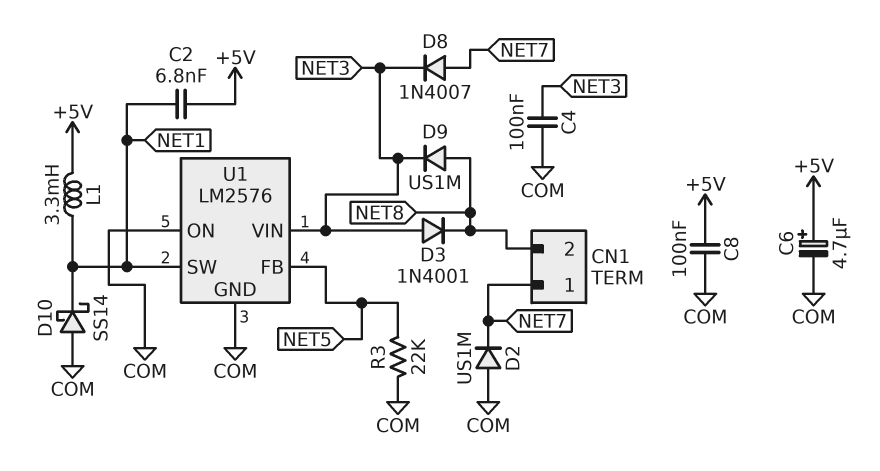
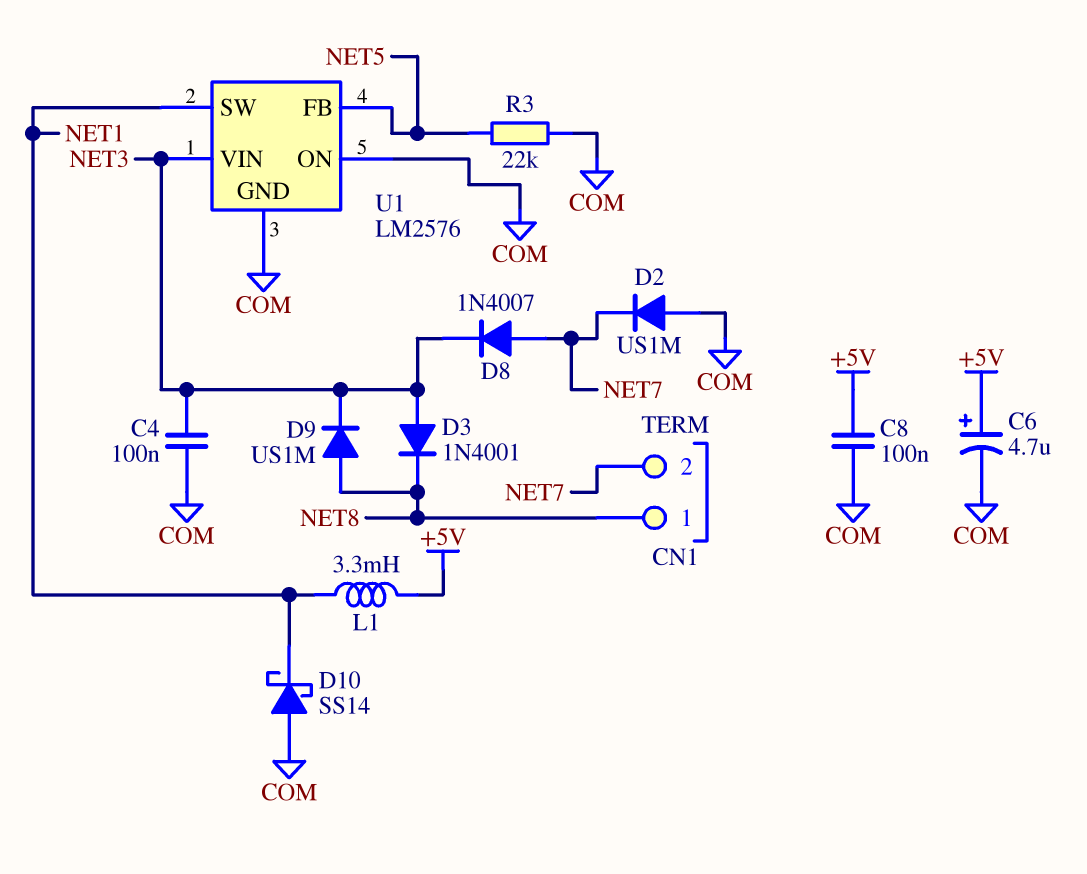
C2: 6.8nF (+5V, NET1) -> none
CN1 pin 1: NET7 -> NET8
CN1 pin 2: NET8 -> NET7

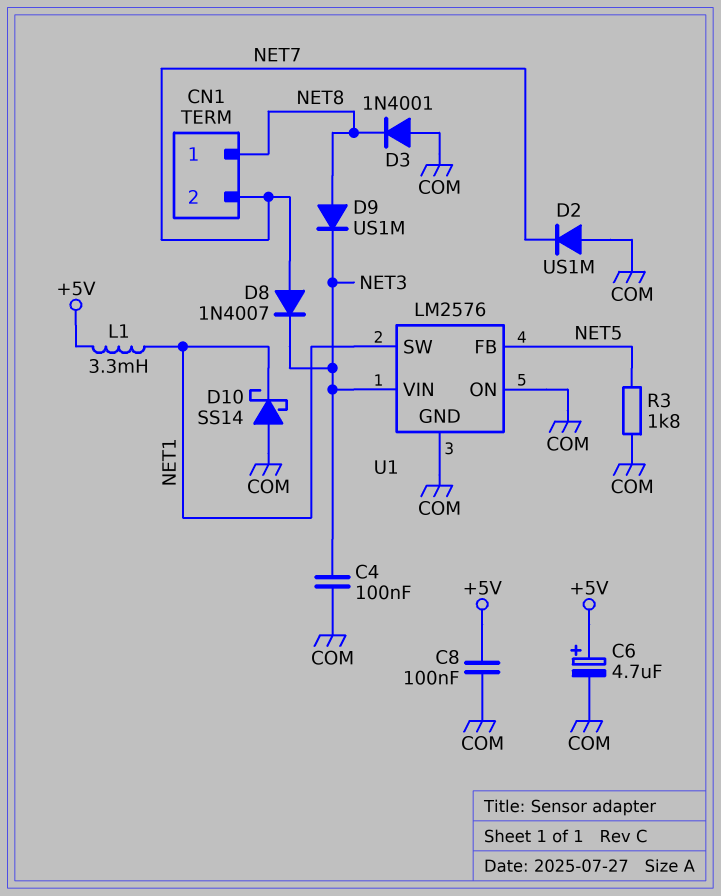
D3: diode 1N4001 (A NET3, K NET8) -> diode 1N4001 (A COM, K NET8)
R3: 22k (COM, NET5) -> 1.8k (COM, NET5)

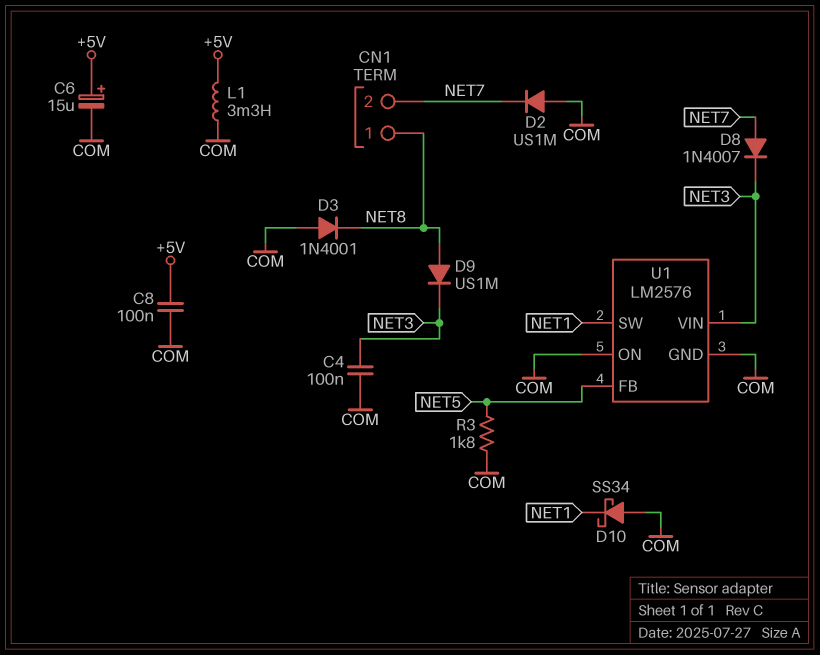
C6: 4.7uF (plus +5V, minus COM) -> 15uF (plus +5V, minus COM)
D10: schottky SS14 (A COM, K NET1) -> schottky SS34 (A COM, K NET1)
L1: 3.3mH (+5V, NET1) -> 3.3mH (+5V, COM)

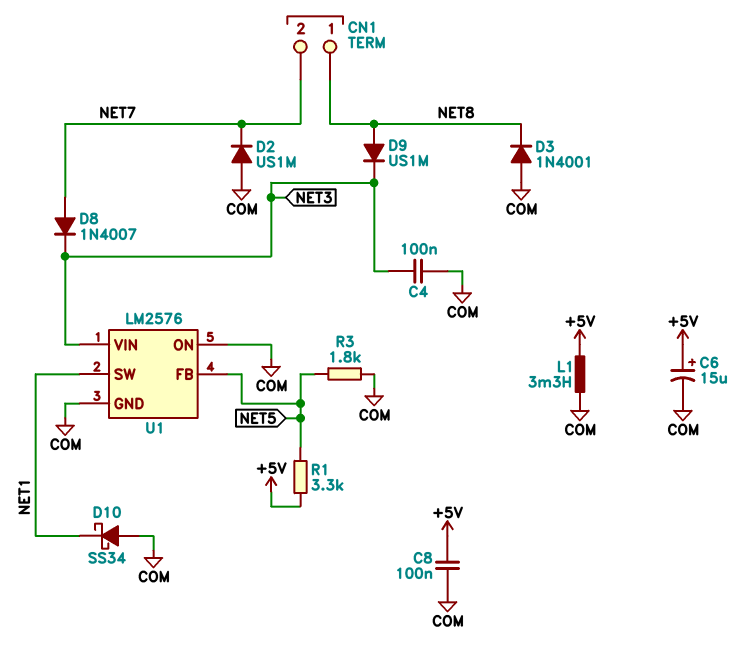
R1: none -> 3.3k (+5V, NET5)

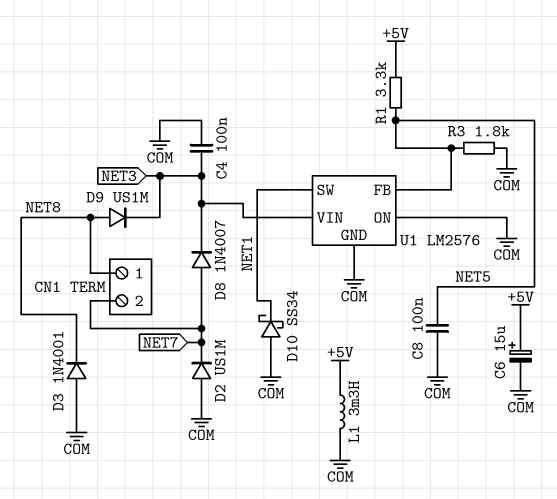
C8: 100nF (+5V, COM) -> 100nF (COM, NET5)

